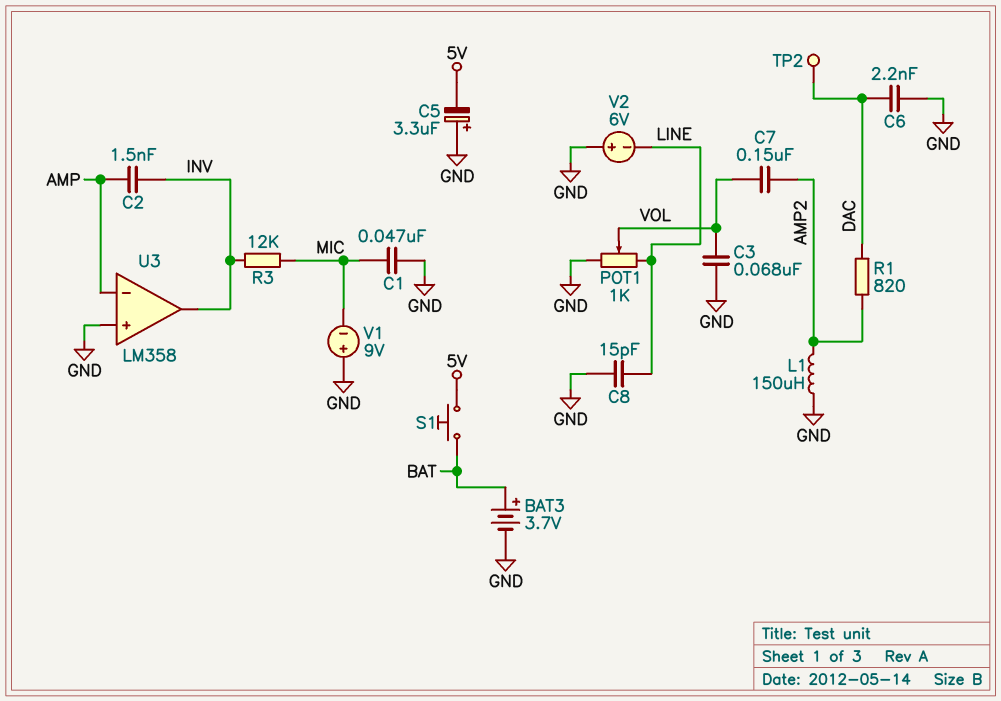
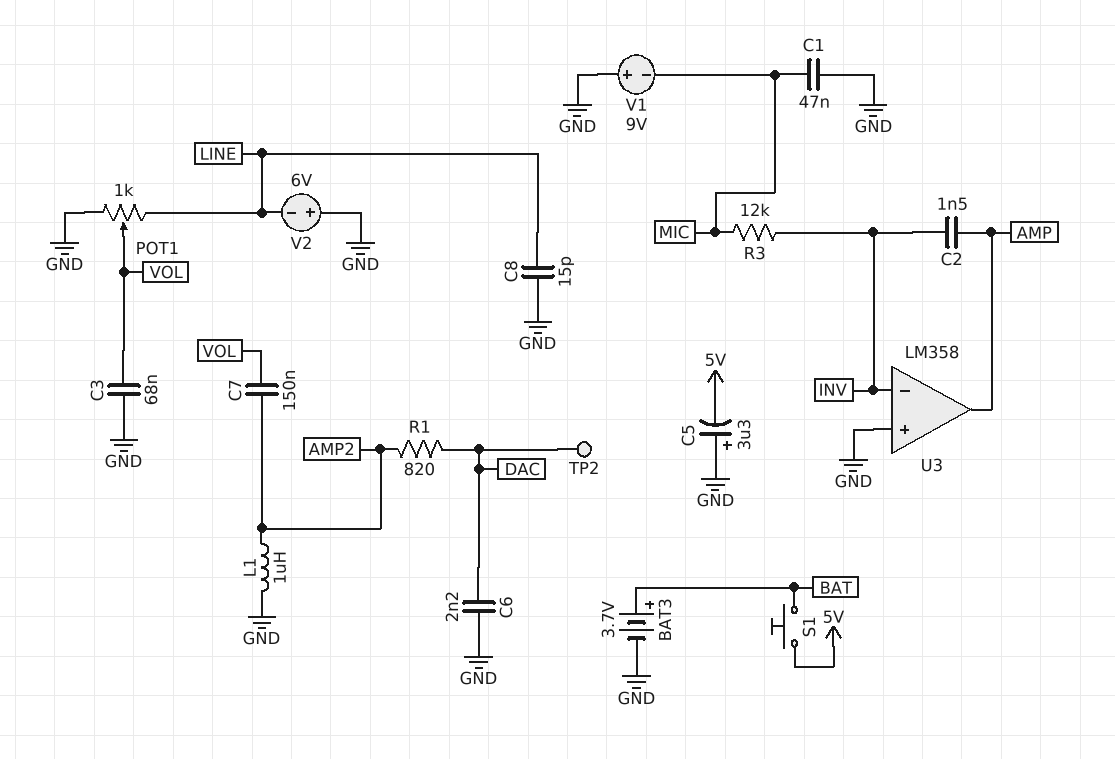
L1: 150uH (AMP2, GND) -> 1uH (AMP2, GND)
U3 pin in-: AMP -> INV
U3 pin out: INV -> AMP

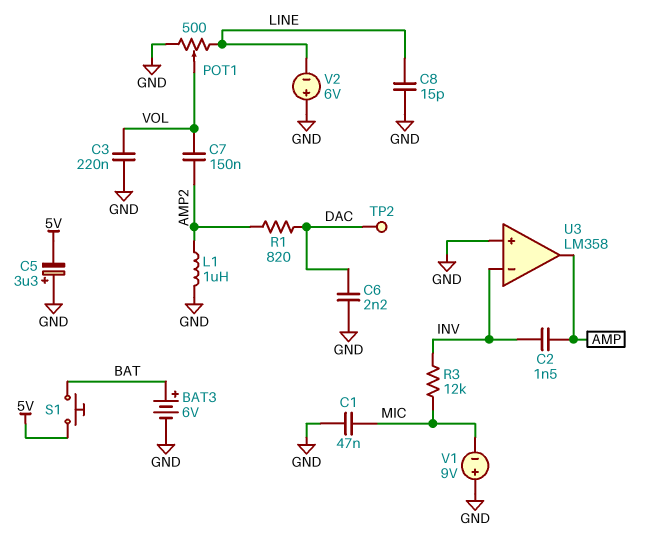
BAT3: 3.7V (plus BAT, minus GND) -> 6V (plus BAT, minus GND)
C3: 68nF (GND, VOL) -> 220nF (GND, VOL)
POT1: 1k (GND, LINE, wiper VOL) -> 500 (GND, LINE, wiper VOL)

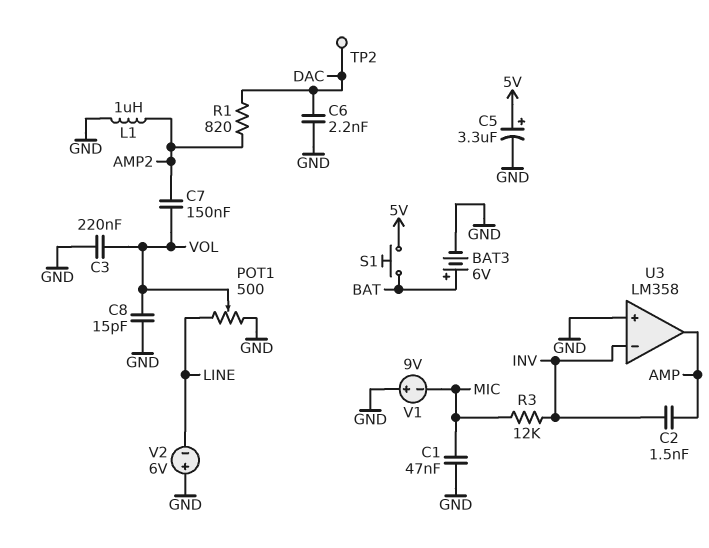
C5: 3.3uF (plus GND, minus 5V) -> 3.3uF (plus 5V, minus GND)
C8: 15pF (GND, LINE) -> 15pF (GND, VOL)

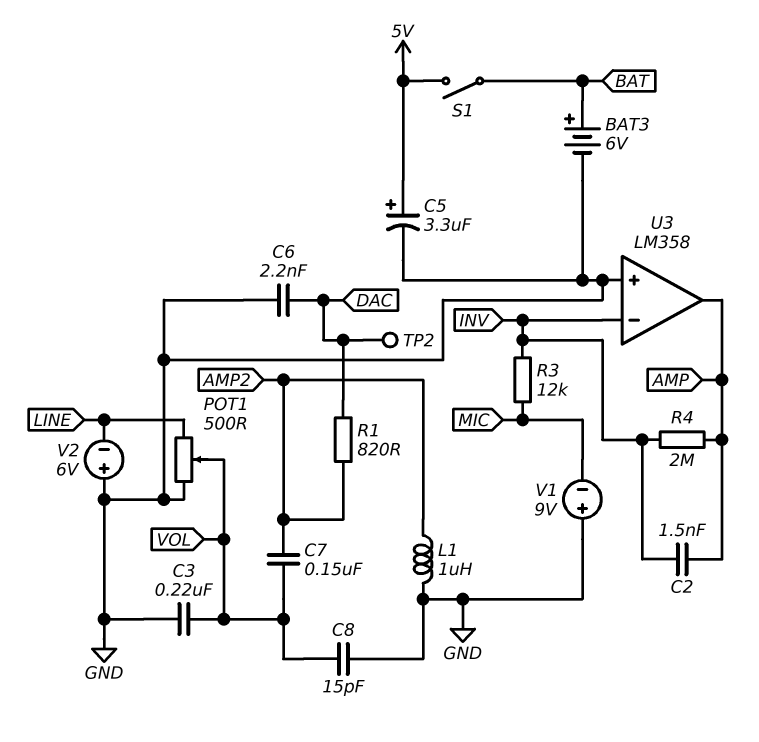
C1: 47nF (GND, MIC) -> none
R4: none -> 2M (AMP, INV)
S1: button (5V, BAT) -> switch (5V, BAT)

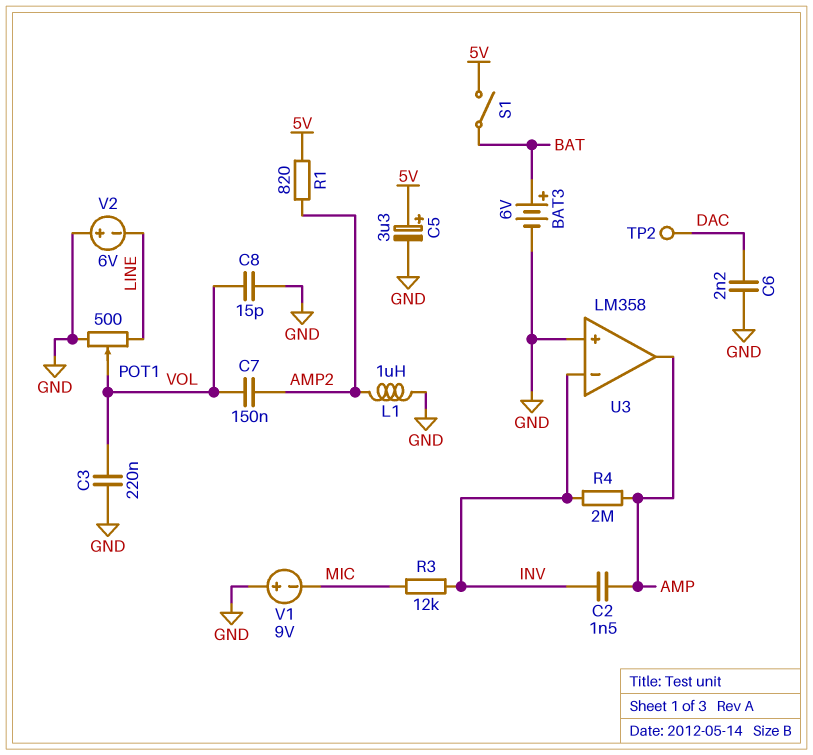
R1: 820 (AMP2, DAC) -> 820 (5V, AMP2)

